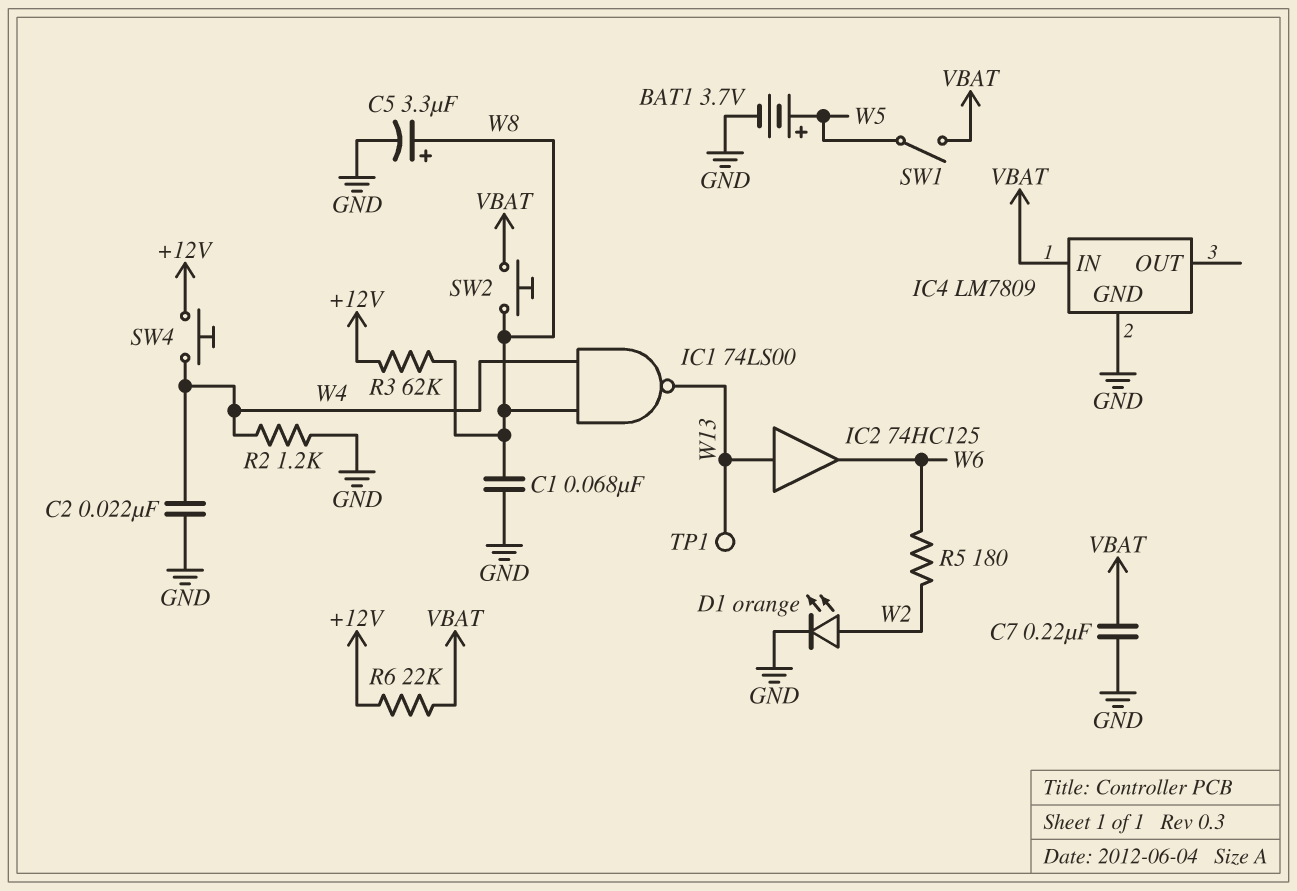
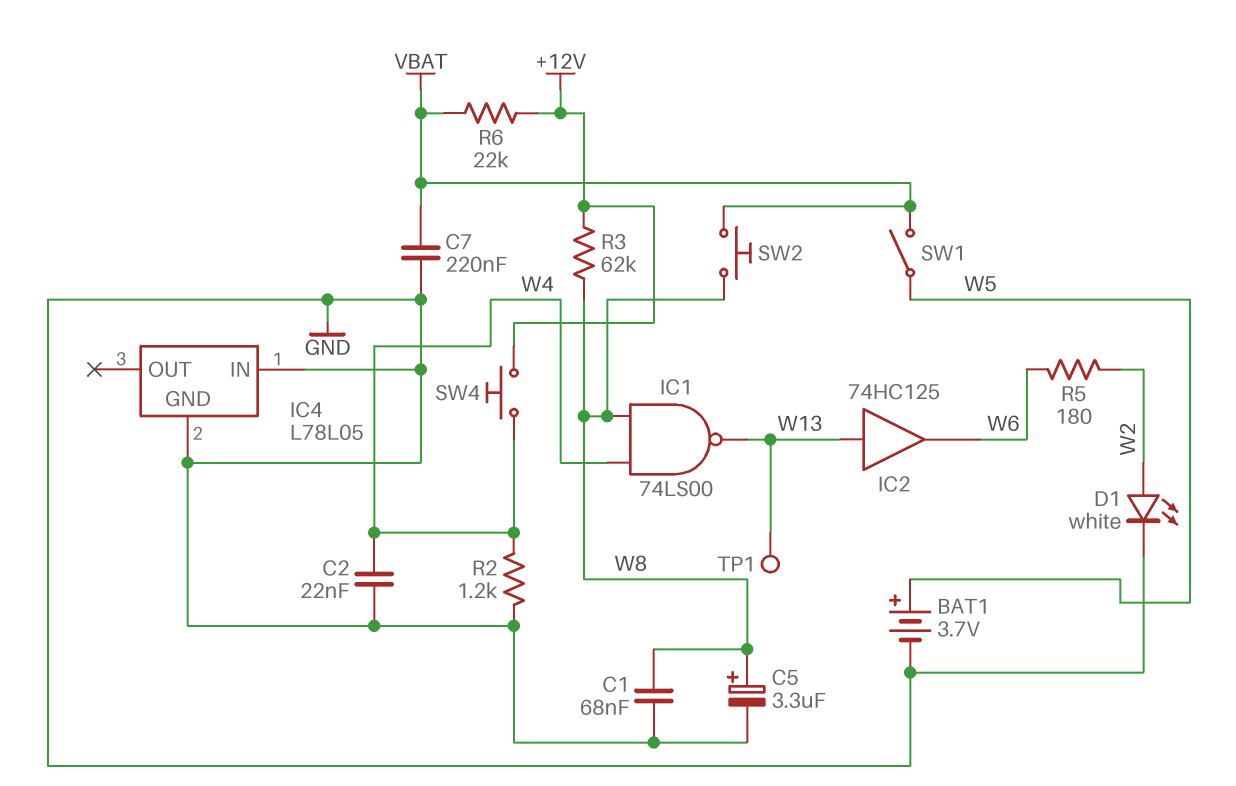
D1: LED orange (A W2, K GND) -> LED white (A W2, K GND)
IC4: LM7809 -> L78L05
IC4 pin IN: VBAT -> GND

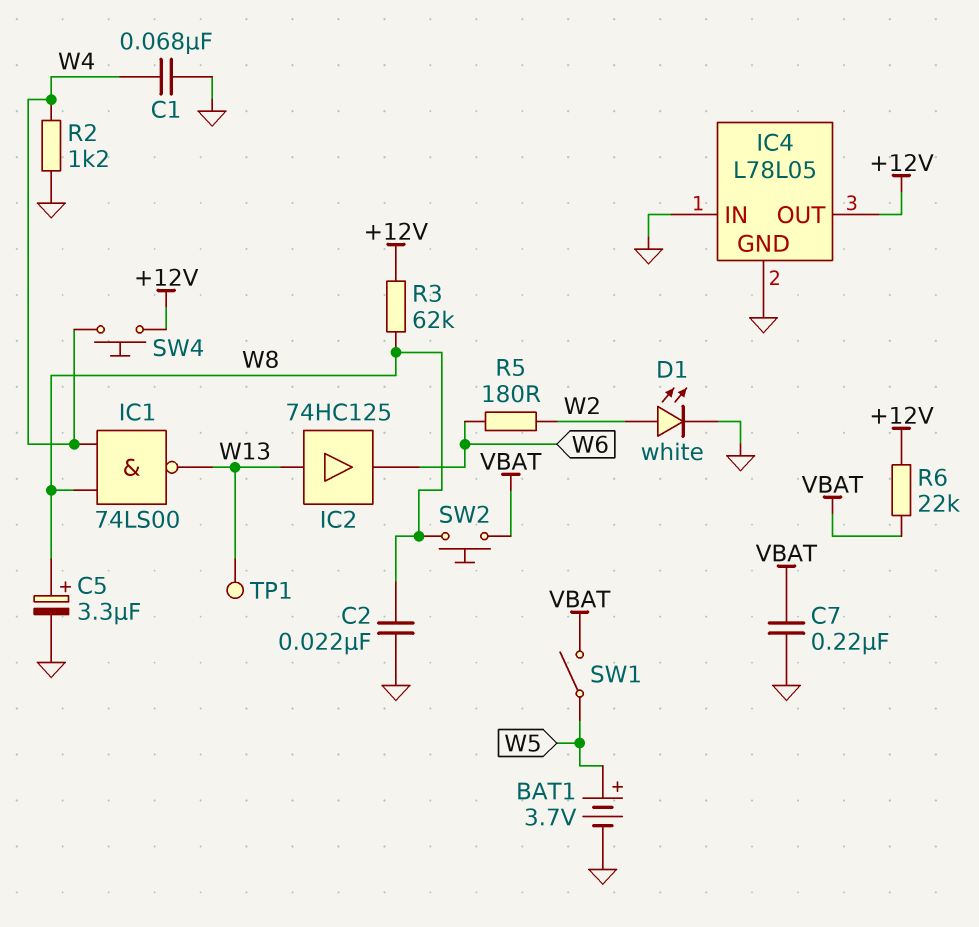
C1: 68nF (GND, W8) -> 68nF (GND, W4)
C2: 22nF (GND, W4) -> 22nF (GND, W8)
IC4 pin OUT: none -> +12V

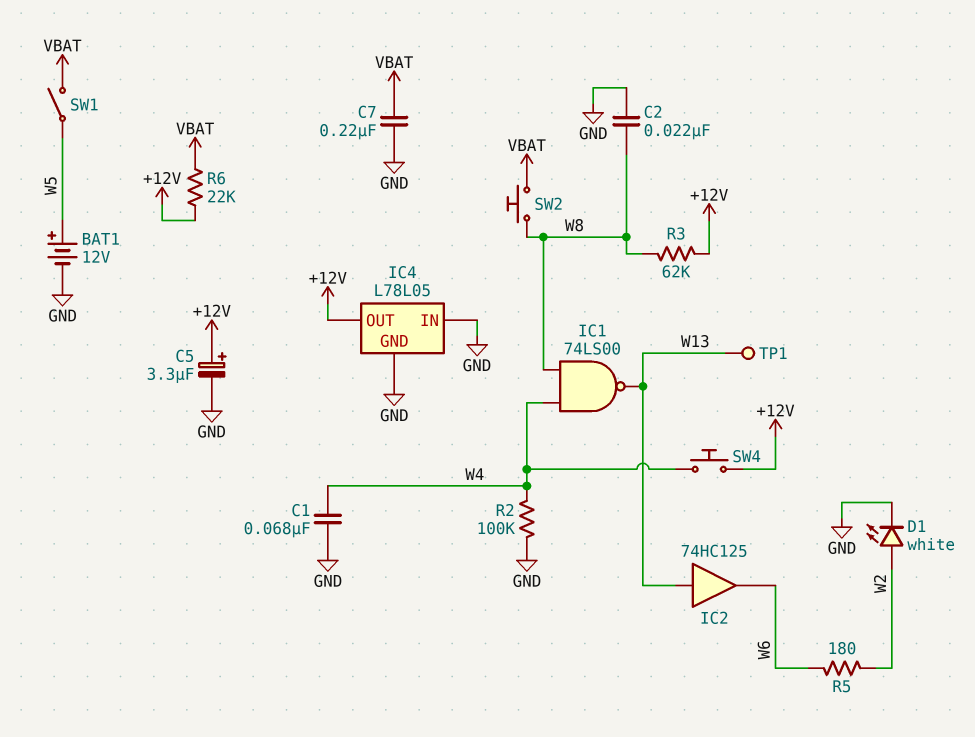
BAT1: 3.7V (plus W5, minus GND) -> 12V (plus W5, minus GND)
C5: 3.3uF (plus W8, minus GND) -> 3.3uF (plus +12V, minus GND)
R2: 1.2k (GND, W4) -> 100k (GND, W4)

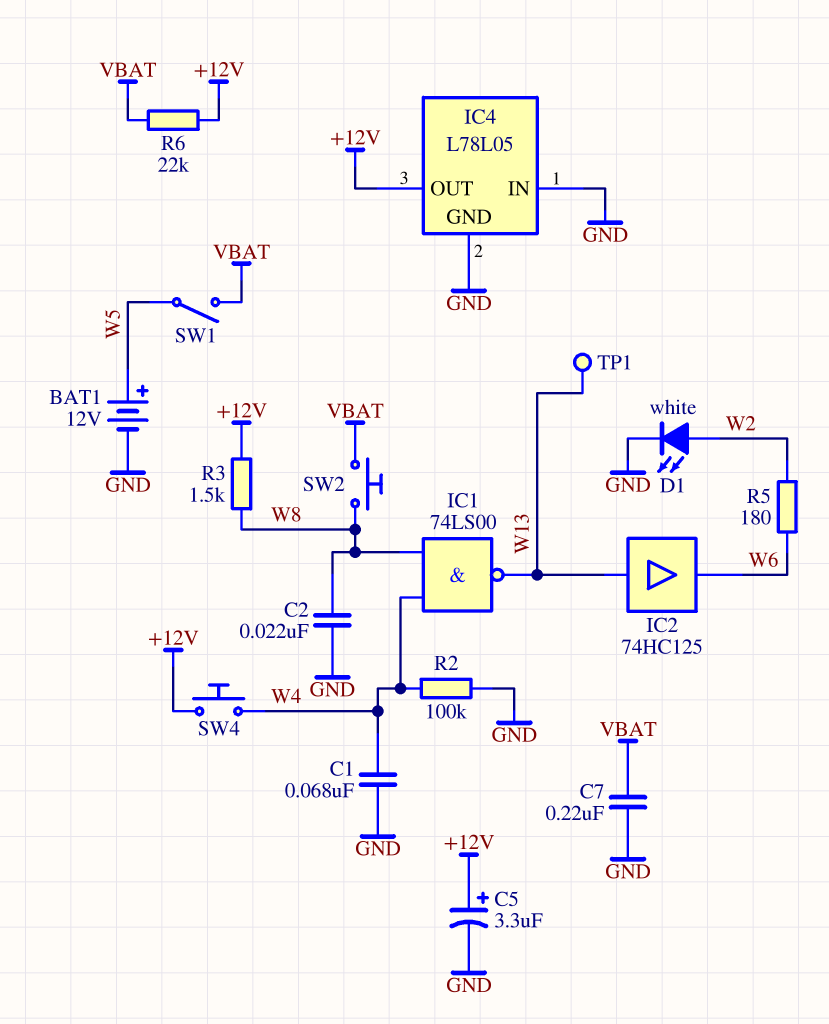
R3: 62k (+12V, W8) -> 1.5k (+12V, W8)

